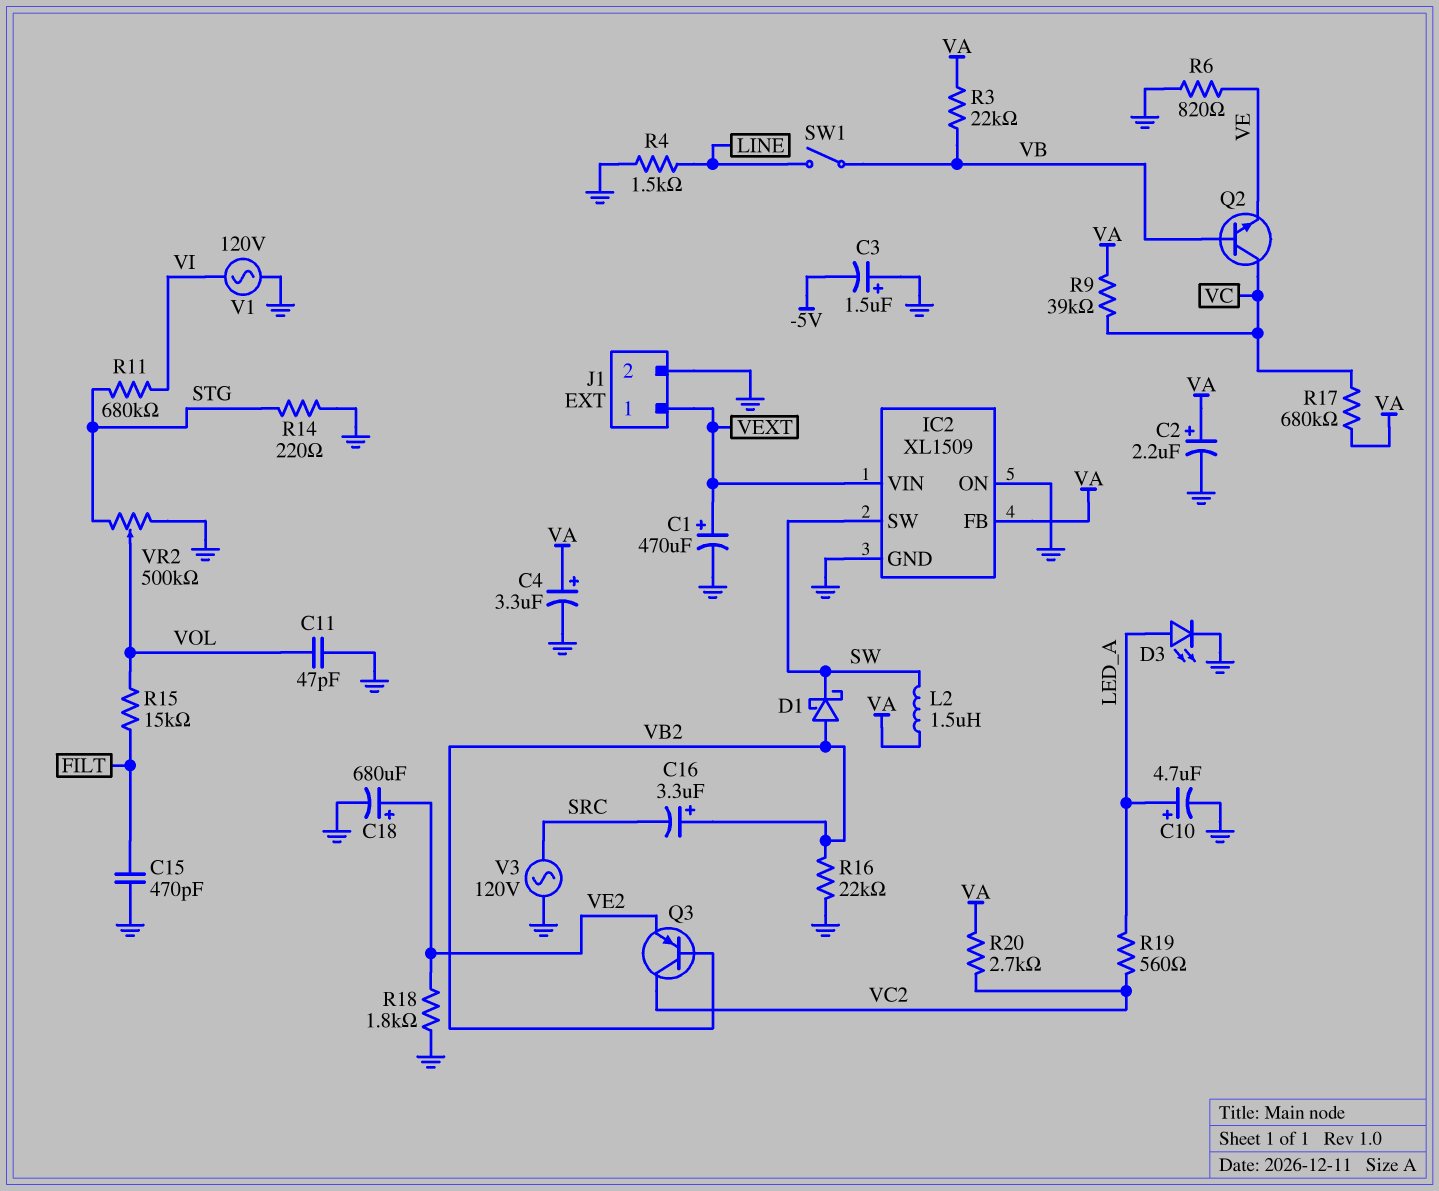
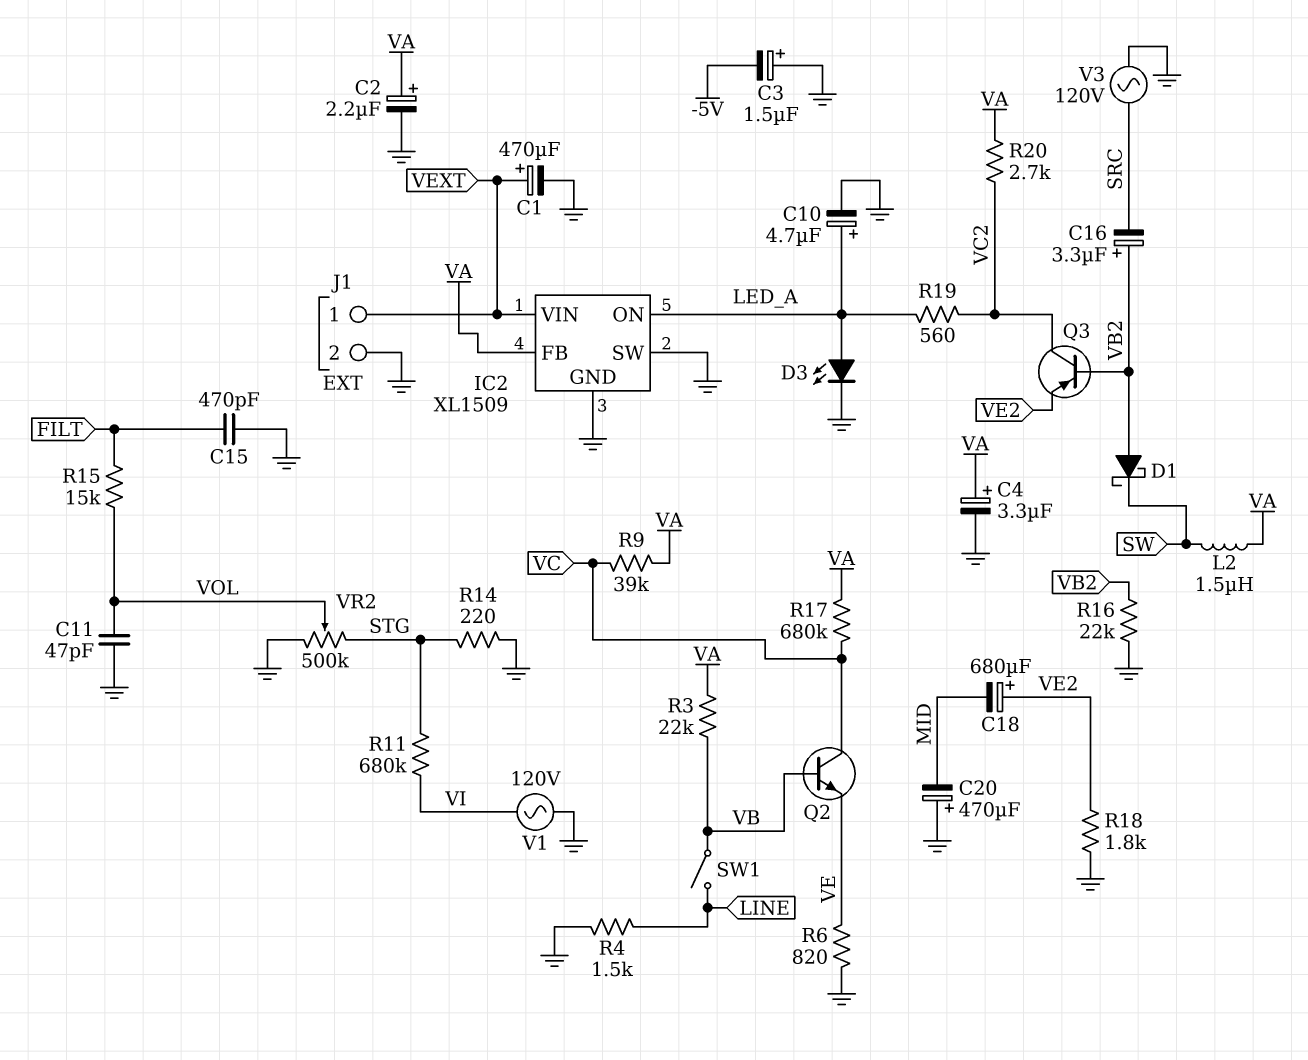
C18: 680uF (plus VE2, minus GND) -> 680uF (plus VE2, minus MID)
C20: none -> 470uF (plus GND, minus MID)
IC2 pin ON: GND -> LED_A
IC2 pin SW: SW -> GND

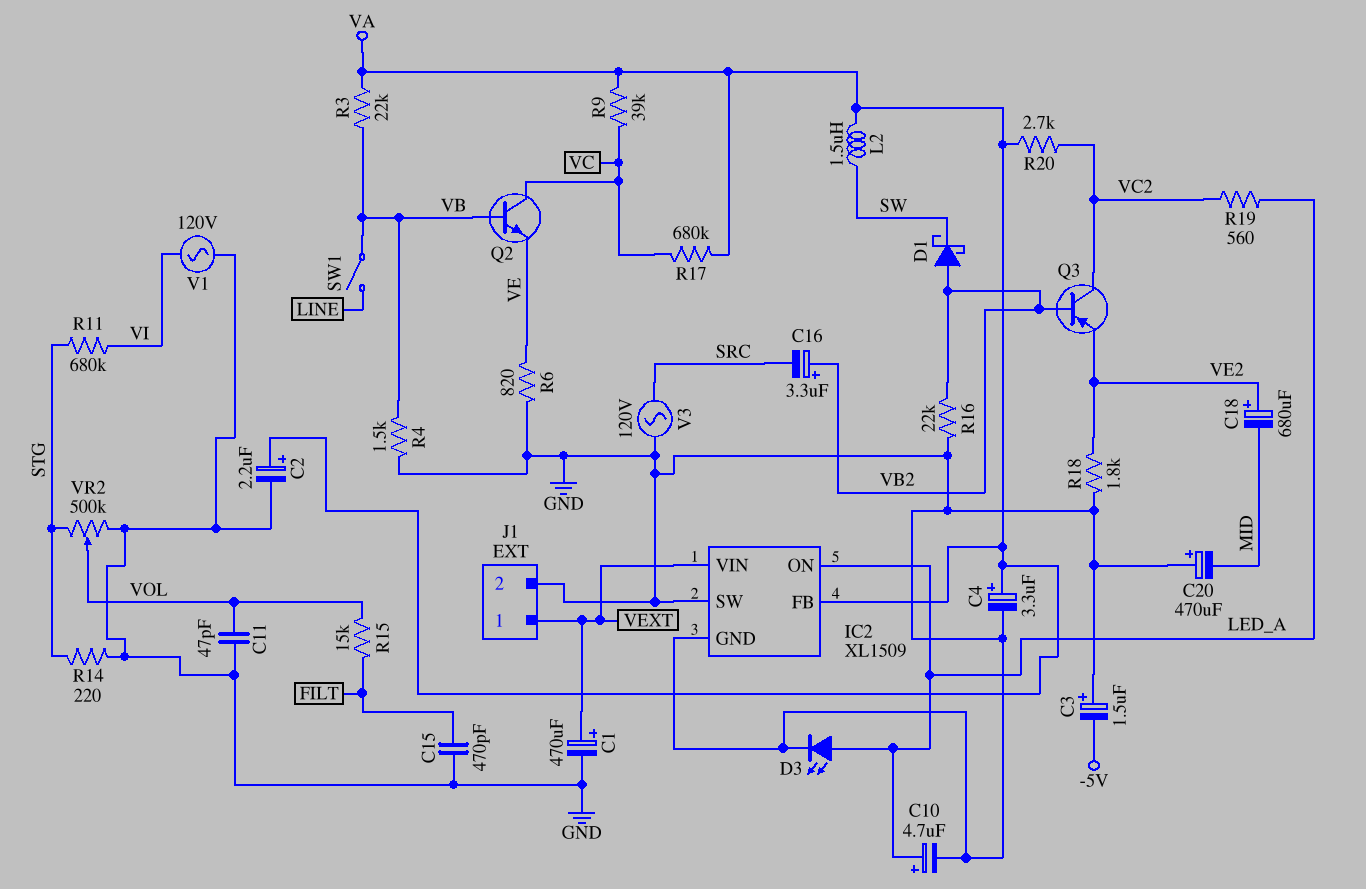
R4: 1.5k (GND, LINE) -> 1.5k (GND, VB)

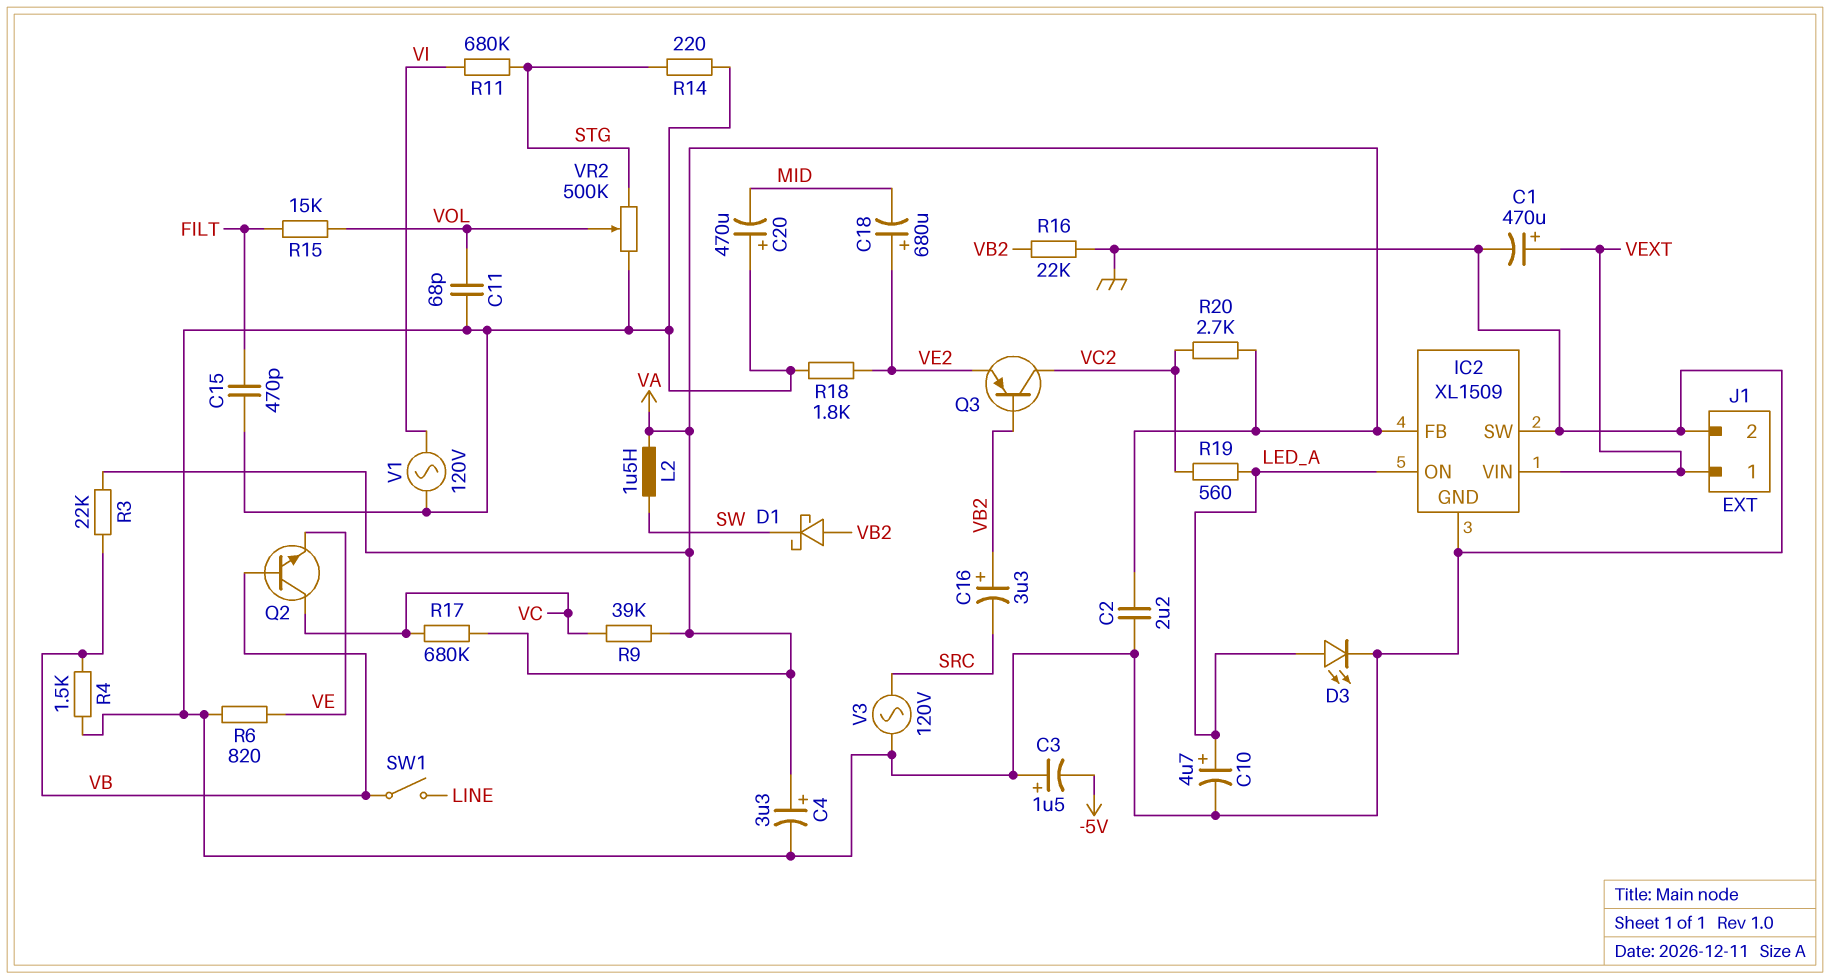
C2: 2.2uF (plus VA, minus GND) -> 2.2uF (GND, VA)
C11: 47pF (GND, VOL) -> 68pF (GND, VOL)

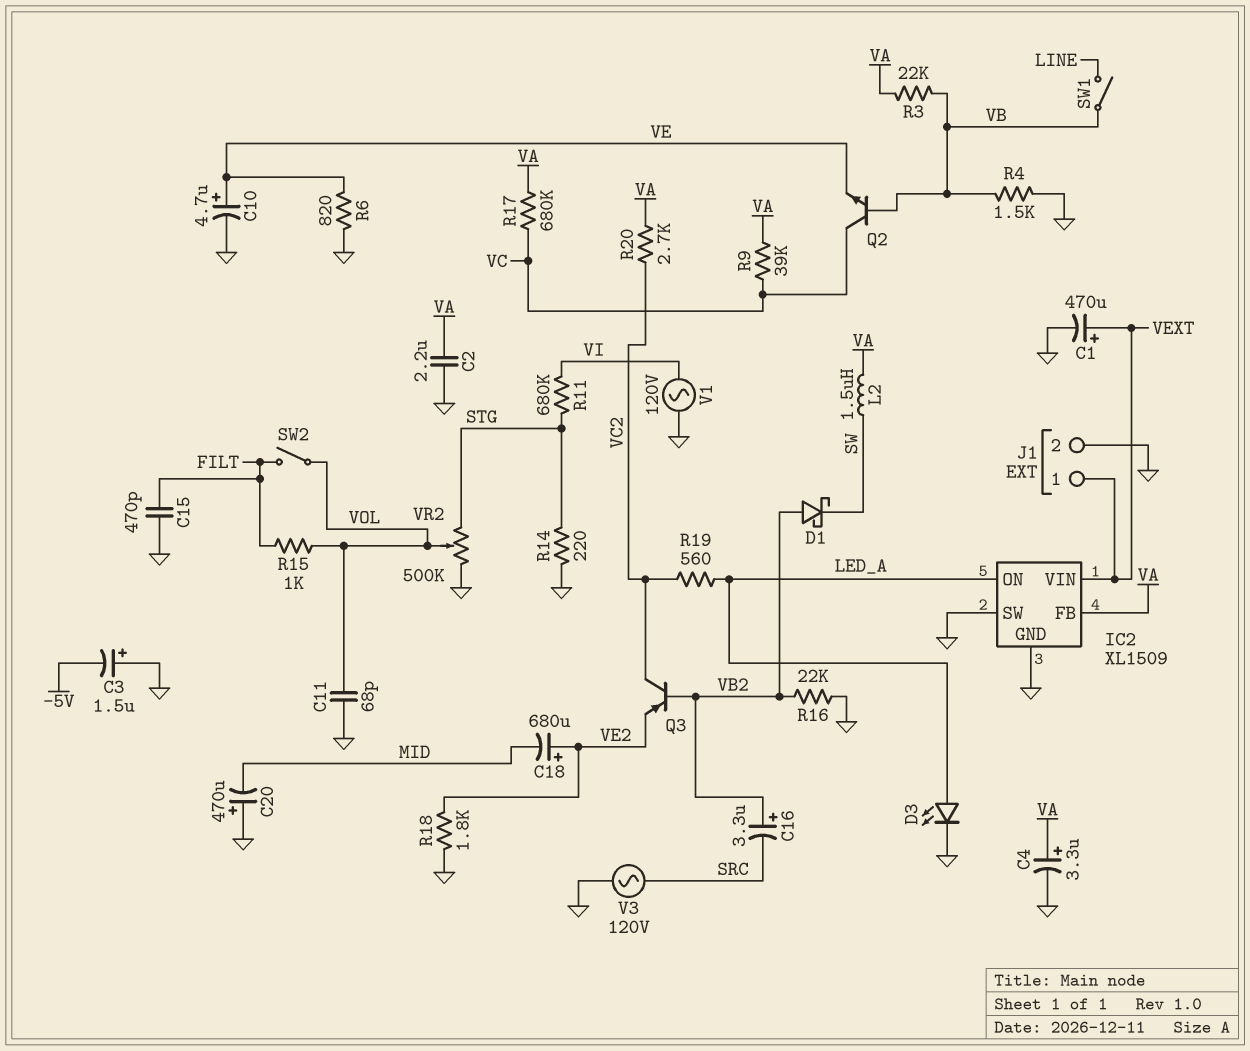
C10: 4.7uF (plus LED_A, minus GND) -> 4.7uF (plus VE, minus GND)
R15: 15k (FILT, VOL) -> 1k (FILT, VOL)
SW2: none -> switch (FILT, VOL)

